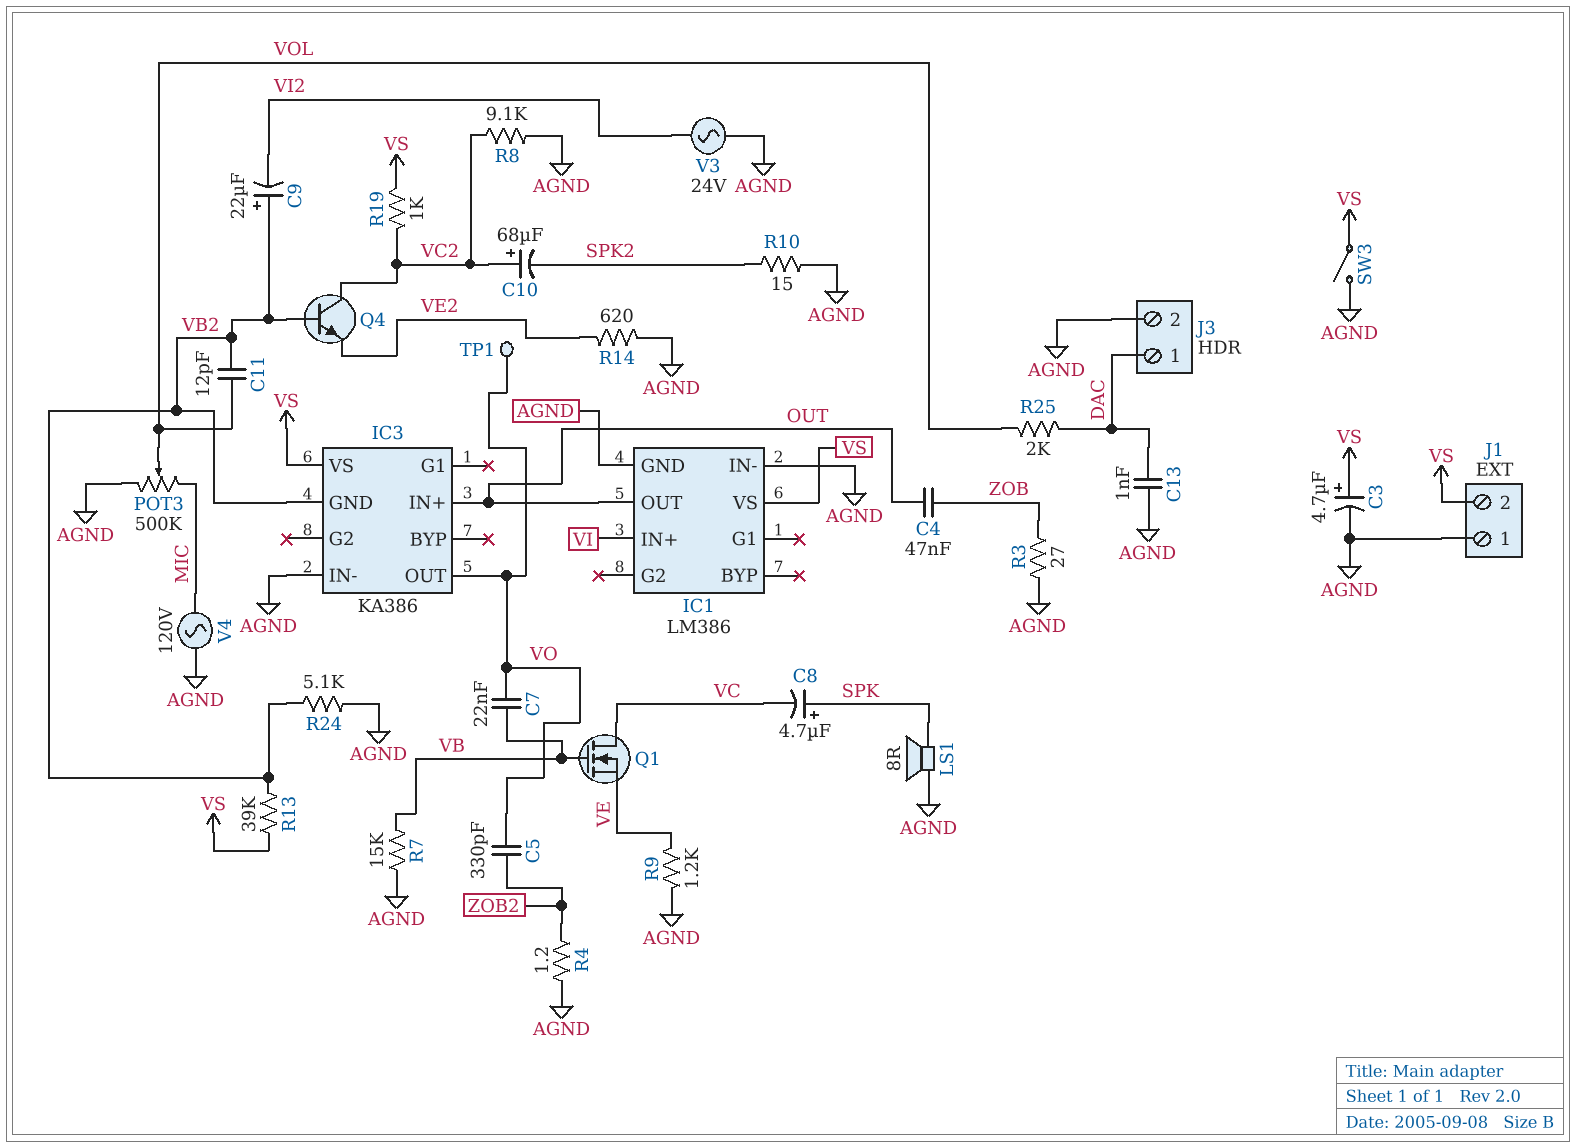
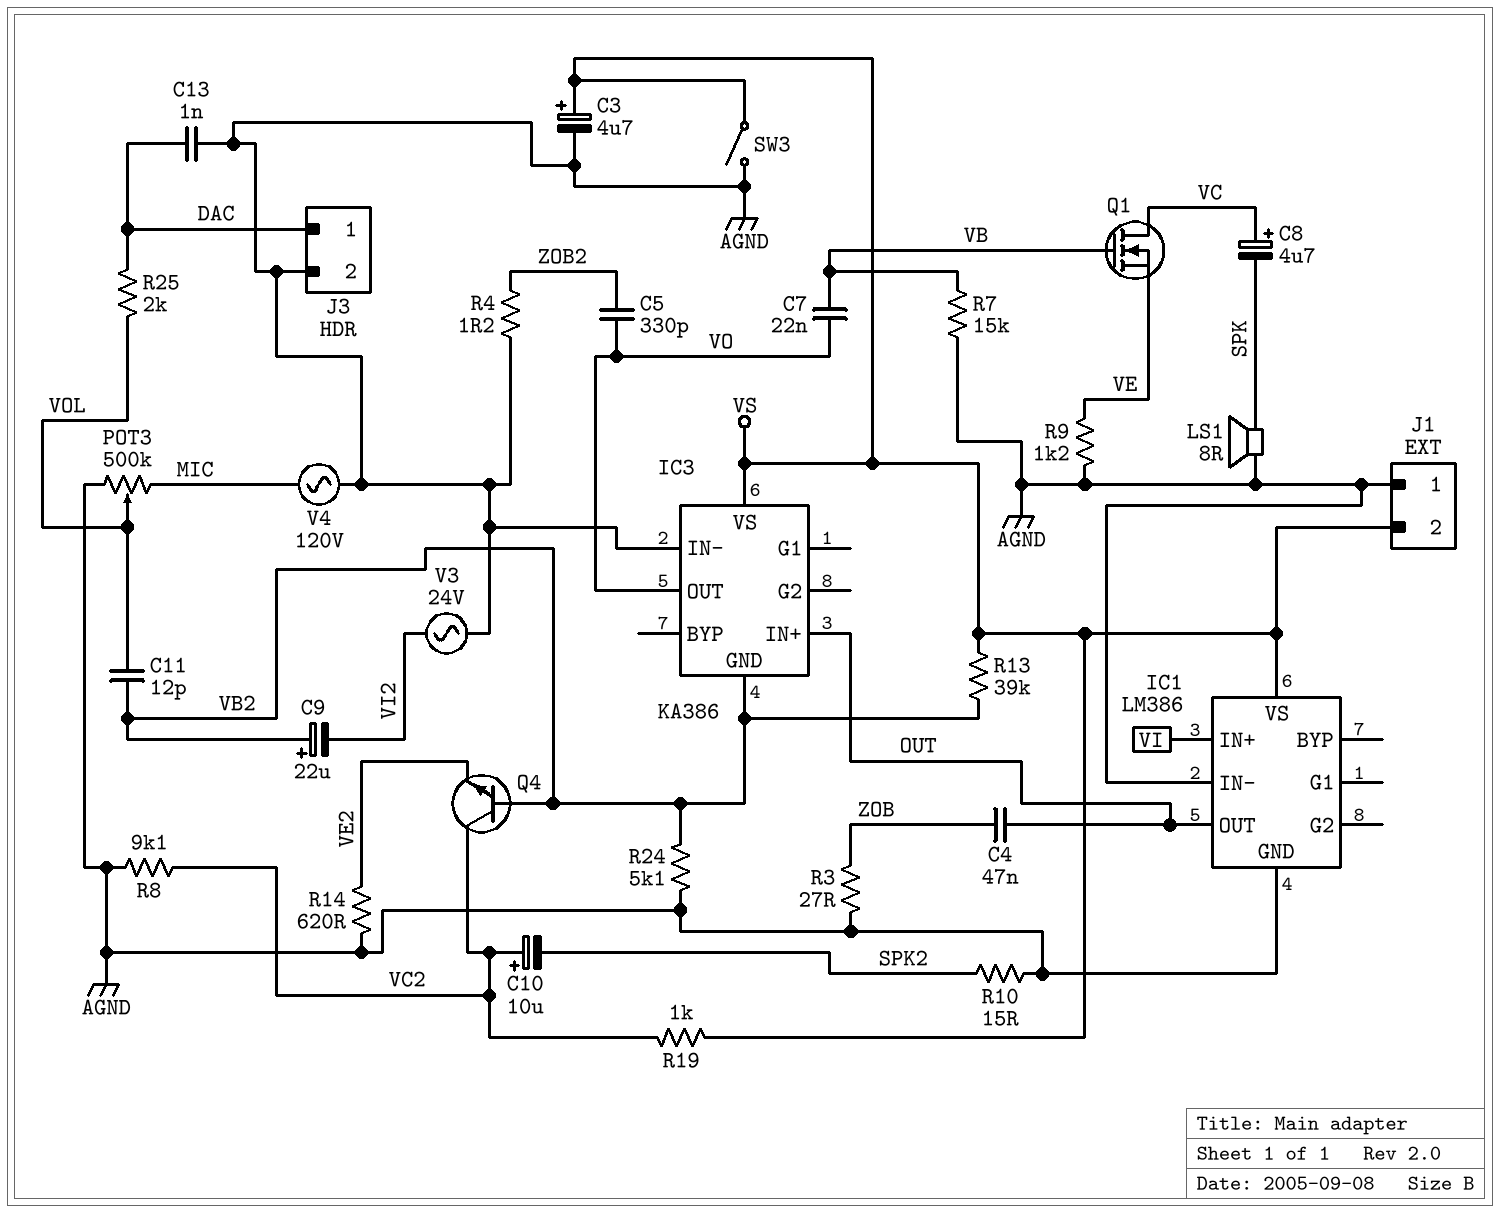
C8: 4.7uF (plus SPK, minus VC) -> 4.7uF (plus VC, minus SPK)
C10: 68uF (plus VC2, minus SPK2) -> 10uF (plus VC2, minus SPK2)
TP1: test point (VO) -> none

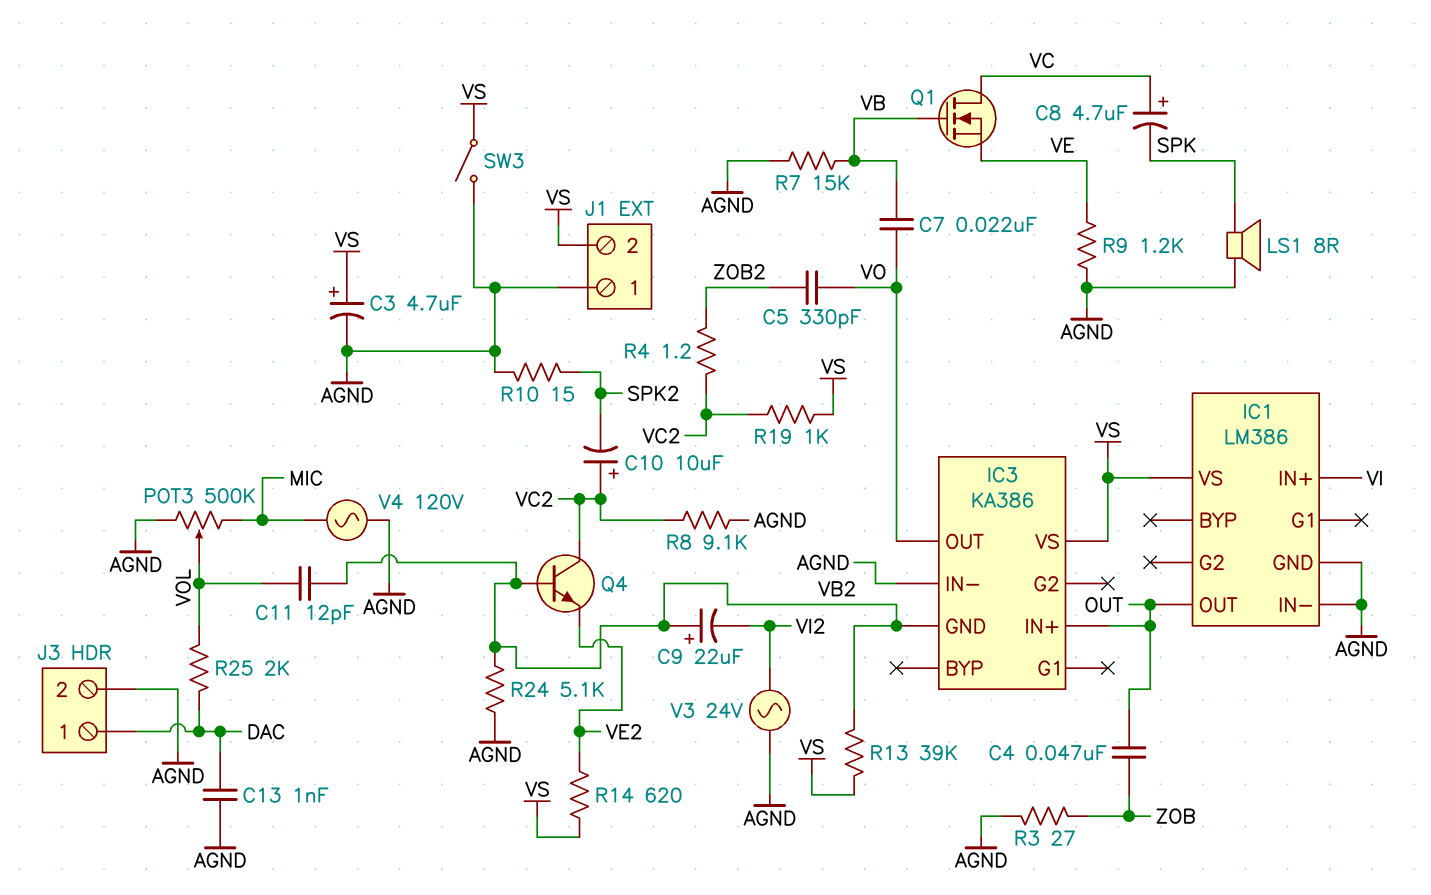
R4: 1.2 (AGND, ZOB2) -> 1.2 (VC2, ZOB2)
R14: 620 (AGND, VE2) -> 620 (VE2, VS)

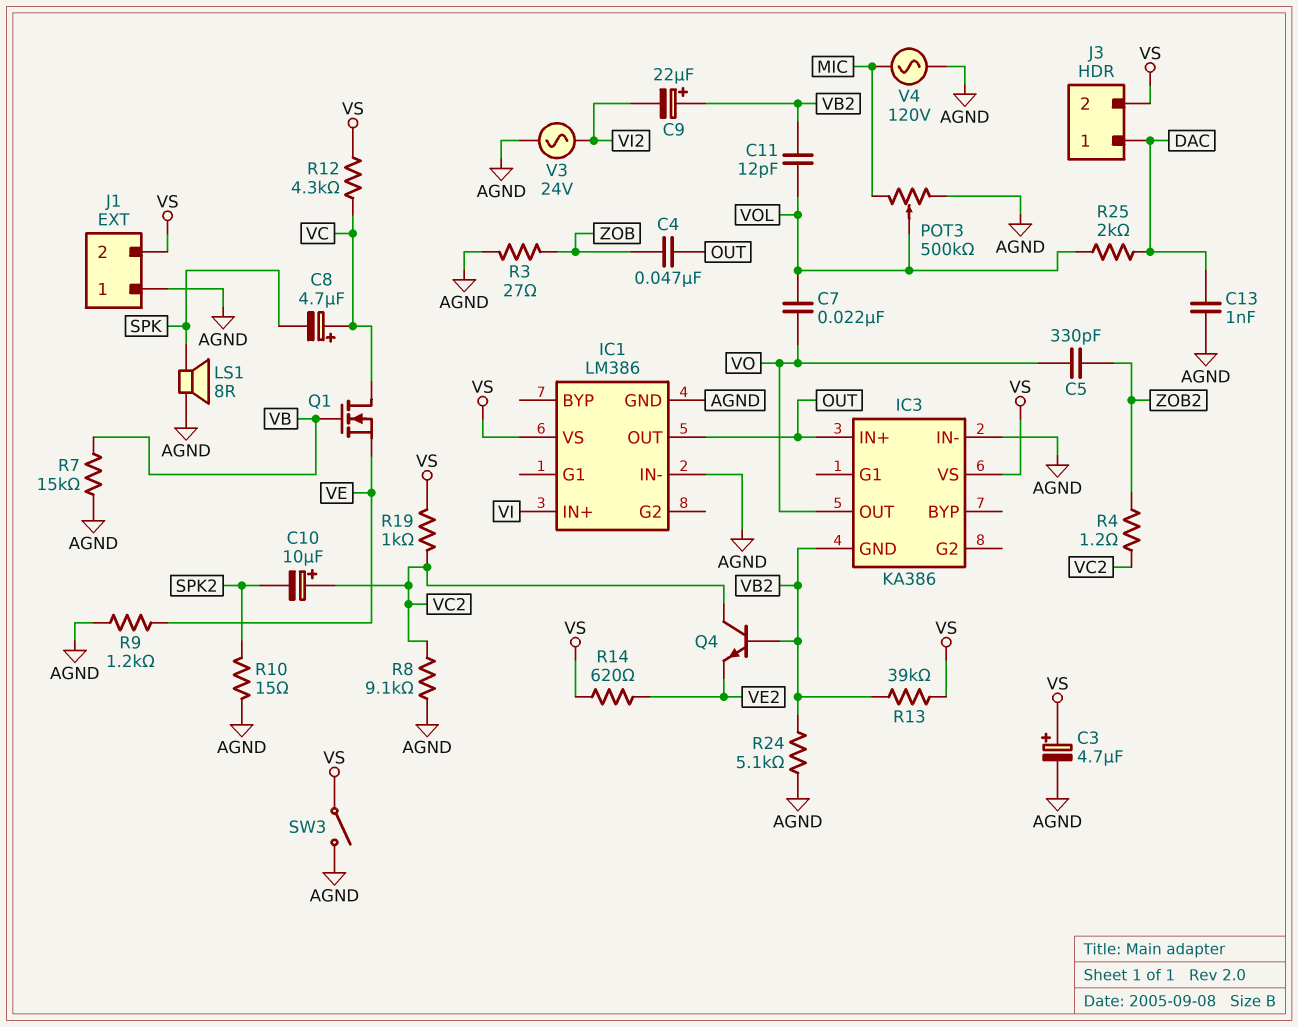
C7: 22nF (VB, VO) -> 22nF (VO, VOL)
J3 pin 2: AGND -> VS
R12: none -> 4.3k (VC, VS)

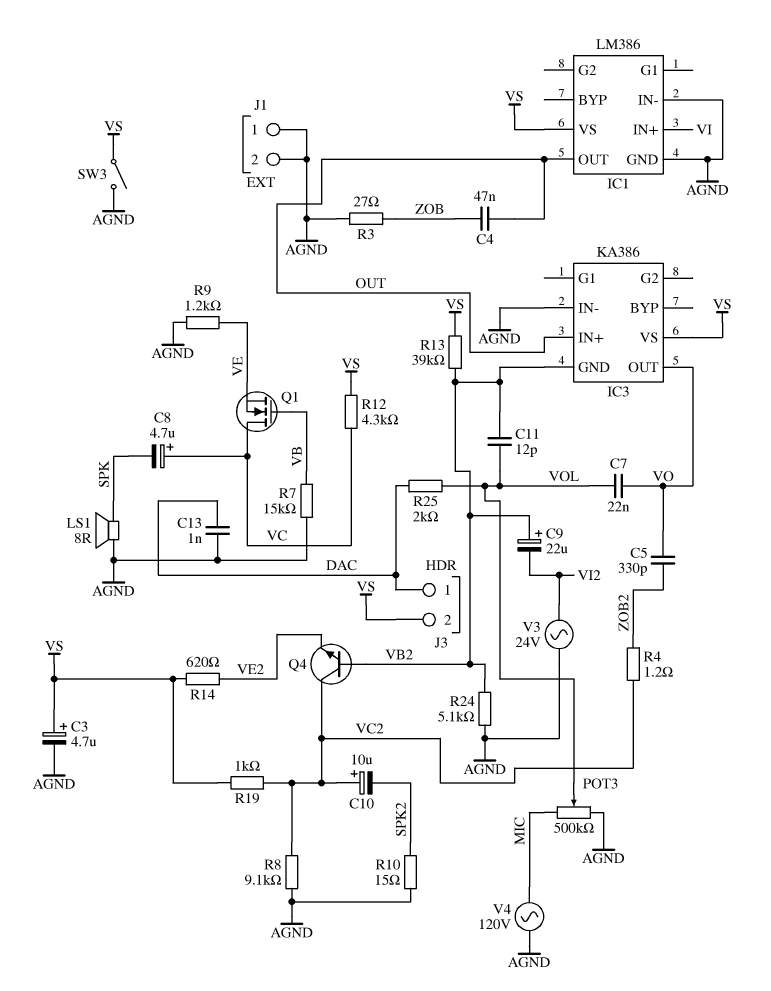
J1 pin 2: VS -> AGND

